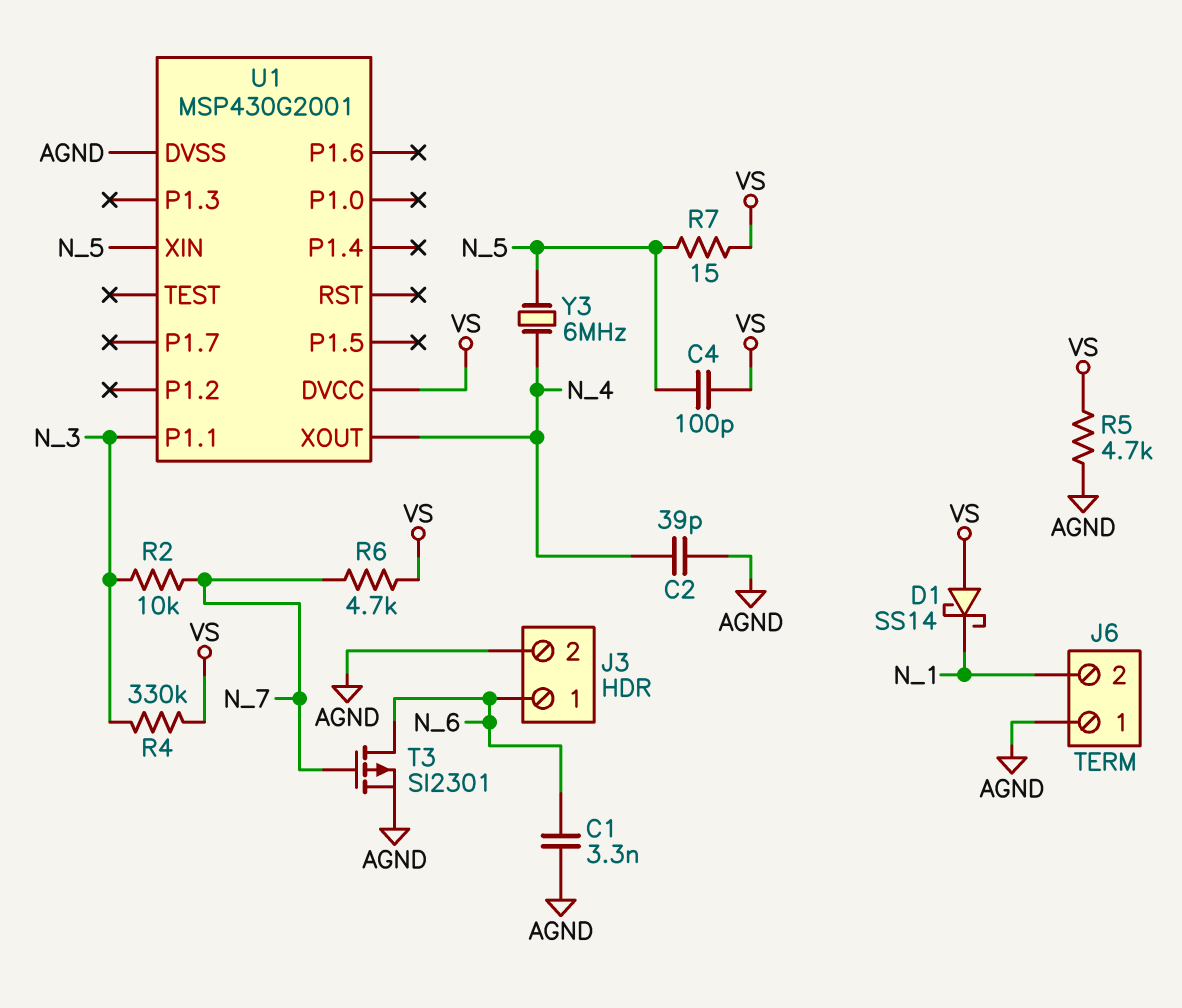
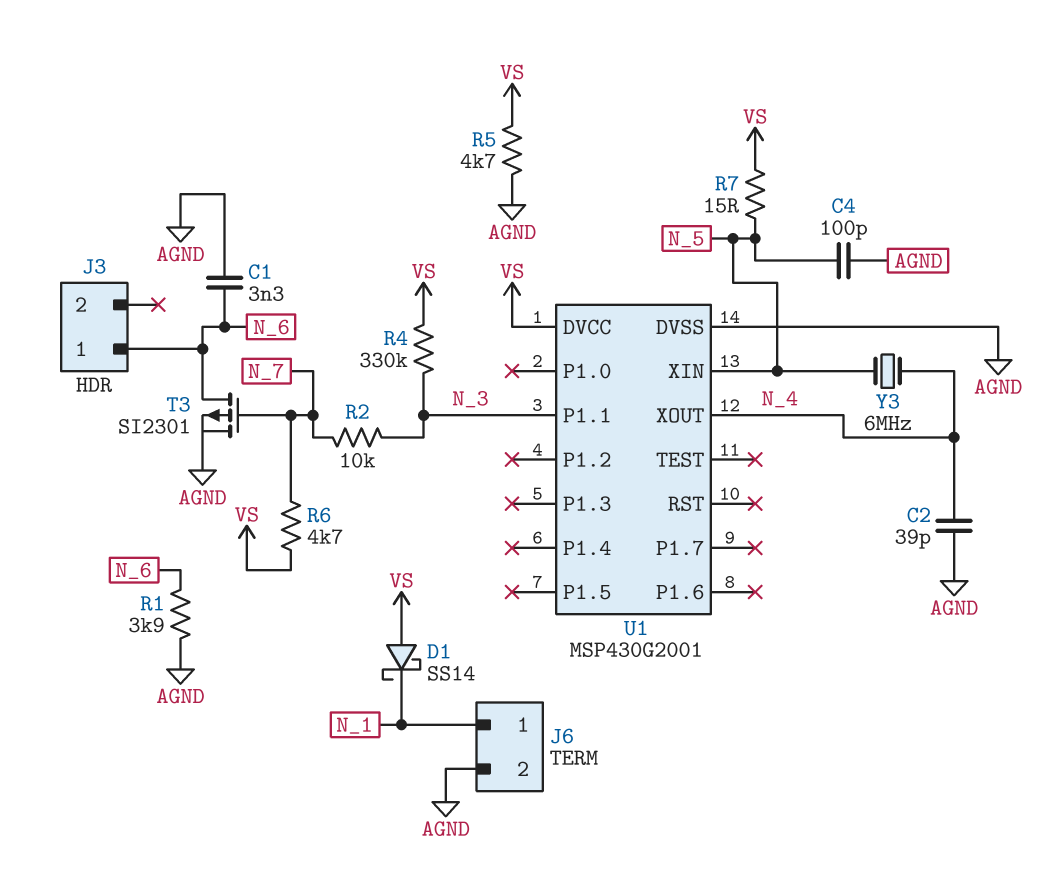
C4: 100pF (N_5, VS) -> 100pF (AGND, N_5)
J3 pin 2: AGND -> none
J6 pin 1: AGND -> N_1
J6 pin 2: N_1 -> AGND
R1: none -> 3.9k (AGND, N_6)

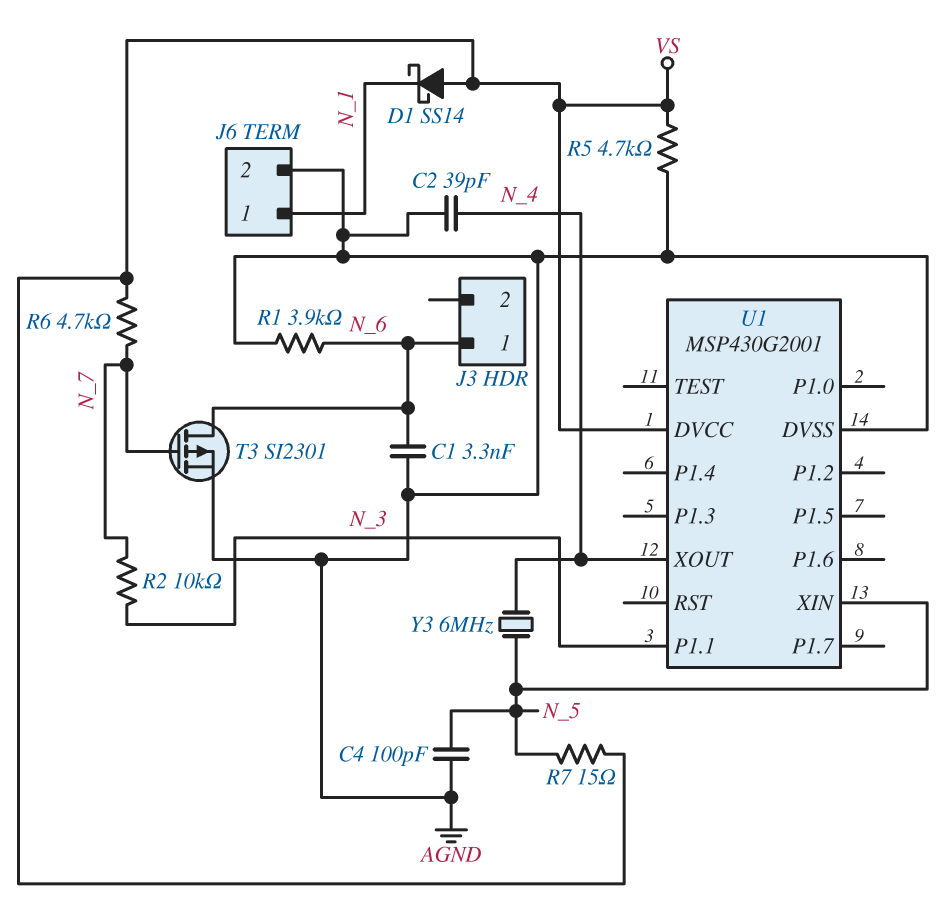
R4: 330k (N_3, VS) -> none

